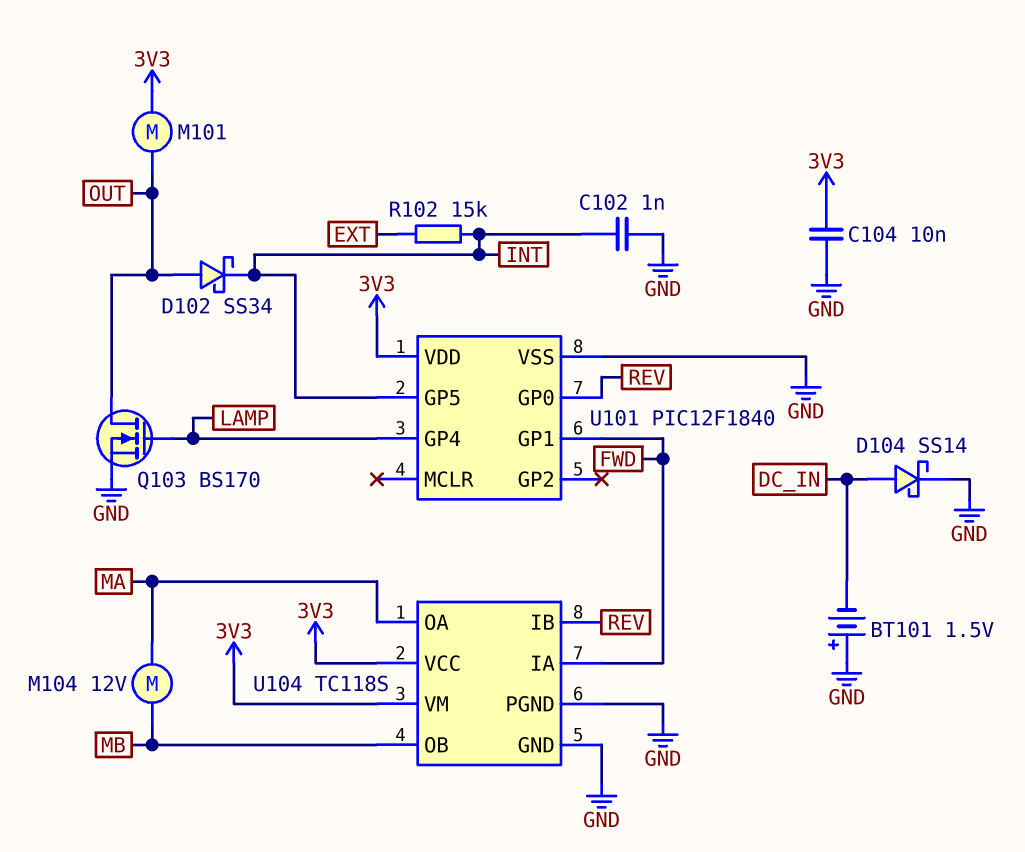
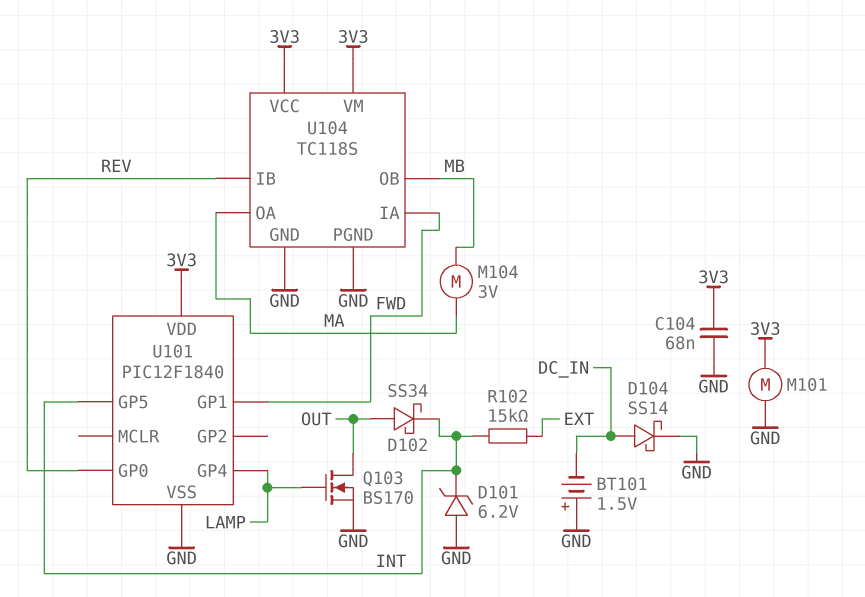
C102: 1nF (GND, INT) -> none
C104: 10nF (3V3, GND) -> 68nF (3V3, GND)
D101: none -> zener 6.2V (A GND, K INT)
M101: motor (3V3, OUT) -> motor (3V3, GND)
M104: motor 12V (MA, MB) -> motor 3V (MA, MB)

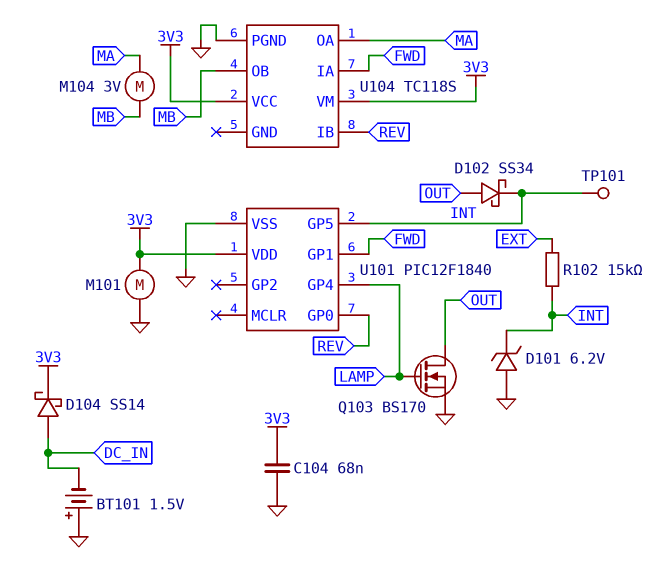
D104: schottky SS14 (A DC_IN, K GND) -> schottky SS14 (A DC_IN, K 3V3)
TP101: none -> test point (INT)
U104 pin GND: GND -> none

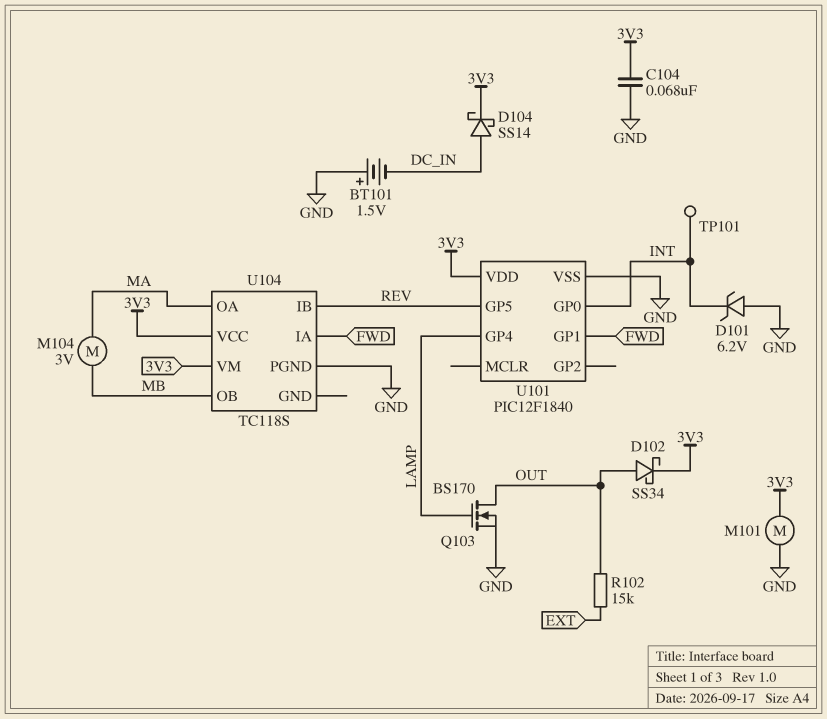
D102: schottky SS34 (A OUT, K INT) -> schottky SS34 (A OUT, K 3V3)
R102: 15k (EXT, INT) -> 15k (EXT, OUT)
U101 pin GP0: REV -> INT
U101 pin GP5: INT -> REV

